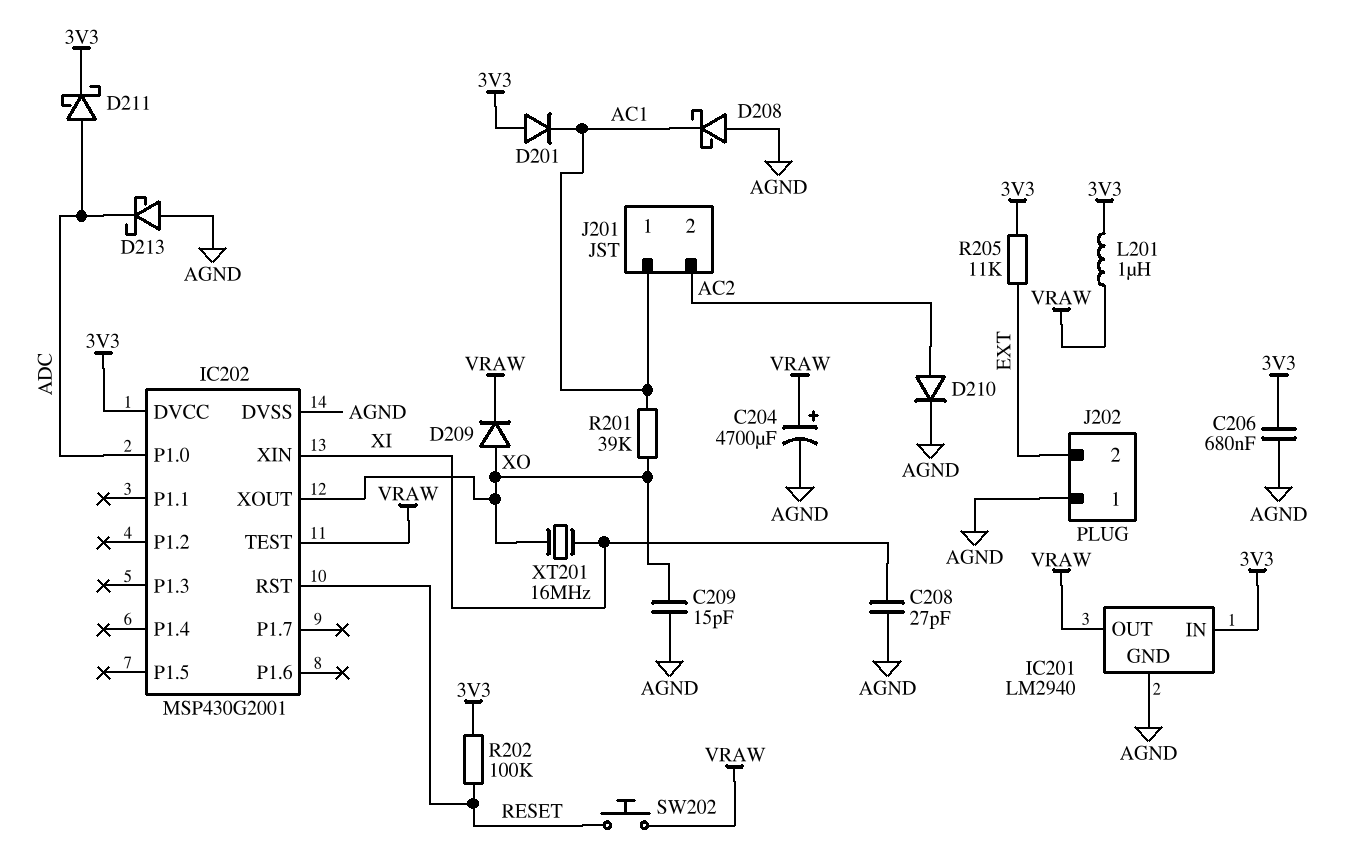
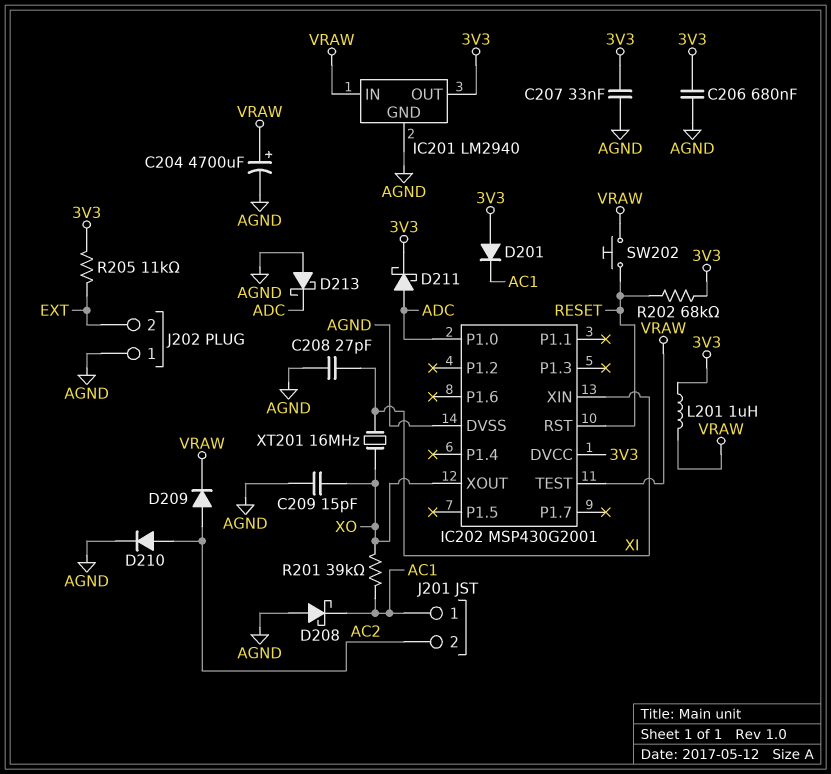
C207: none -> 33nF (3V3, AGND)
D209: diode (A XO, K VRAW) -> diode (A AC2, K VRAW)
IC201 pin IN: 3V3 -> VRAW
IC201 pin OUT: VRAW -> 3V3
R202: 100k (3V3, RESET) -> 68k (3V3, RESET)

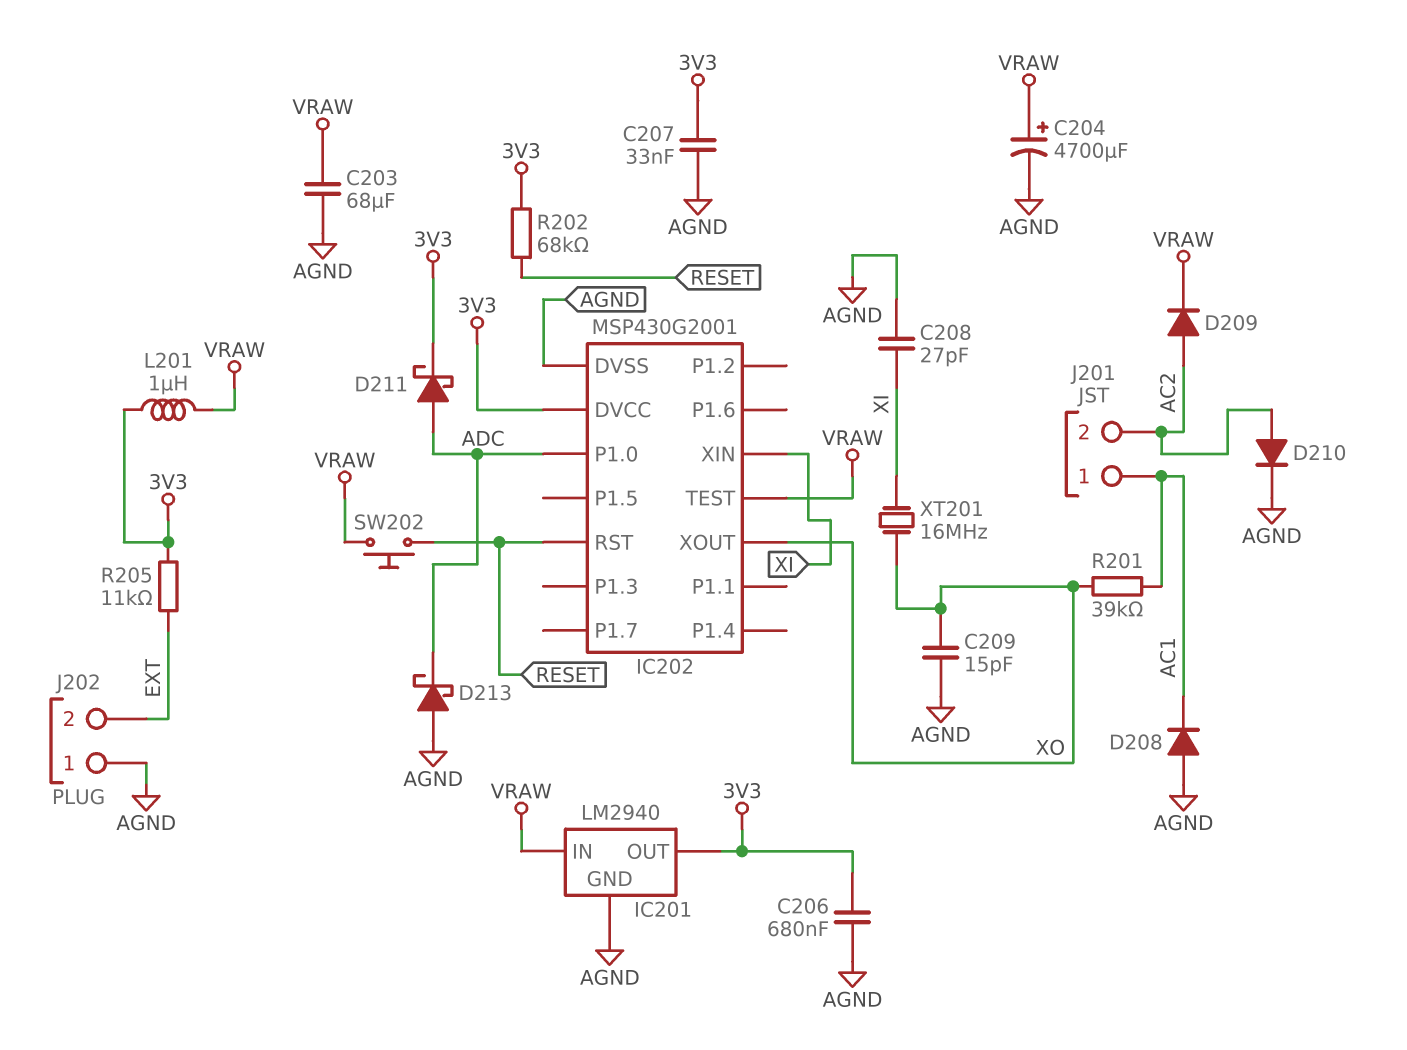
C203: none -> 68uF (AGND, VRAW)
D201: diode (A 3V3, K AC1) -> none
D208: schottky (A AGND, K AC1) -> diode (A AGND, K AC1)

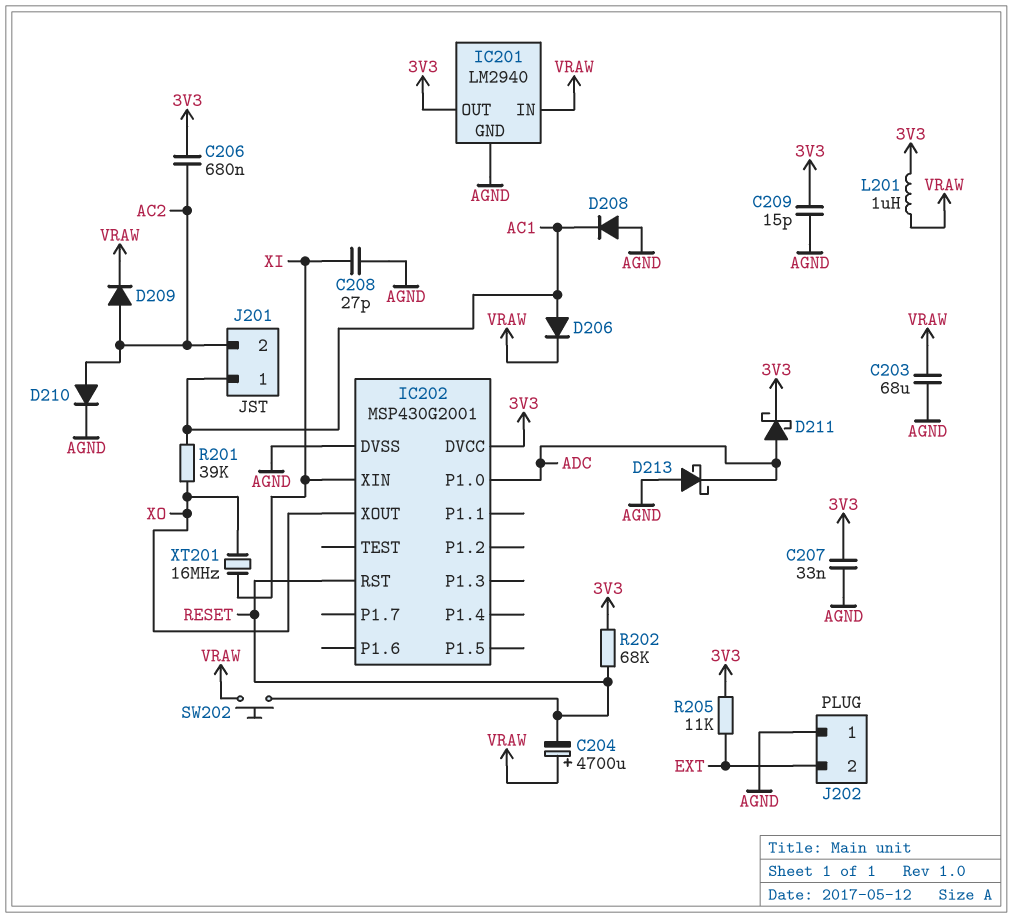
C204: 4700uF (plus VRAW, minus AGND) -> 4700uF (plus VRAW, minus RESET)
C206: 680nF (3V3, AGND) -> 680nF (3V3, AC2)
C209: 15pF (AGND, XO) -> 15pF (3V3, AGND)
D206: none -> diode (A AC1, K VRAW)
IC202 pin TEST: VRAW -> none

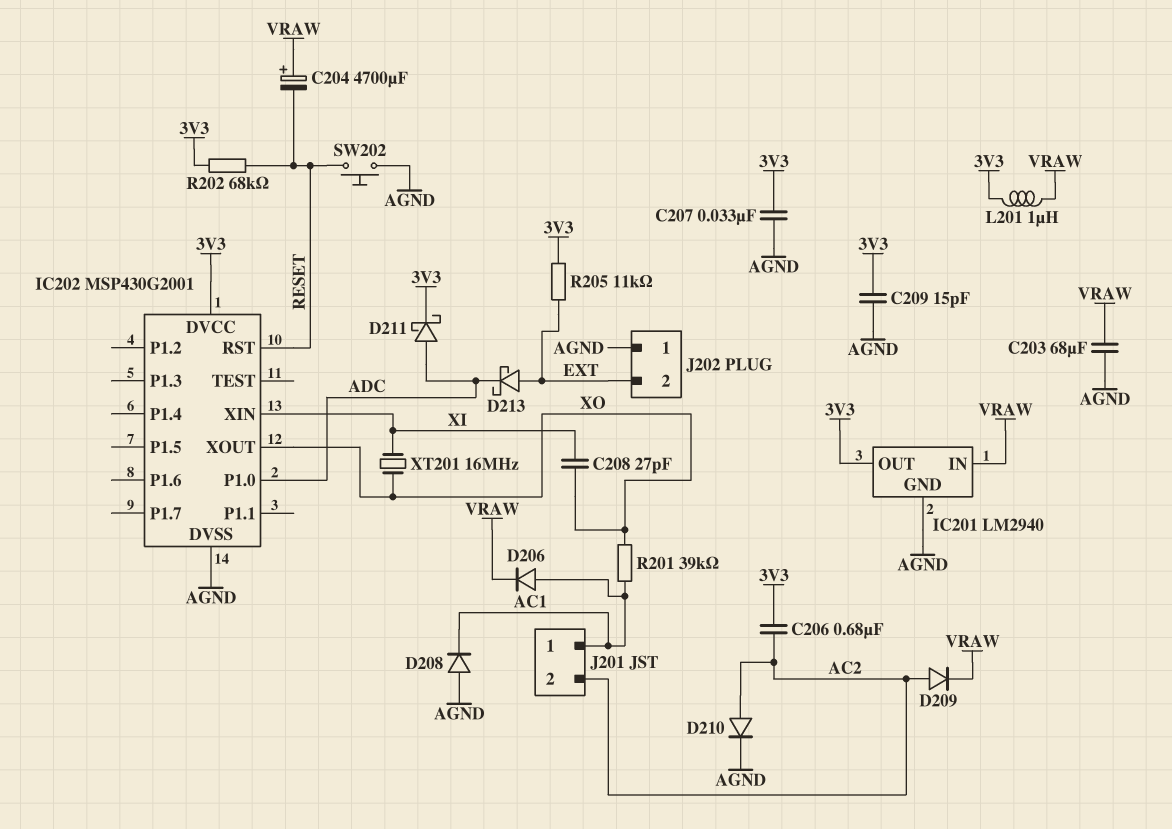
C208: 27pF (AGND, XI) -> 27pF (XI, XO)
D213: schottky (A AGND, K ADC) -> schottky (A EXT, K ADC)
SW202: button (RESET, VRAW) -> button (AGND, RESET)

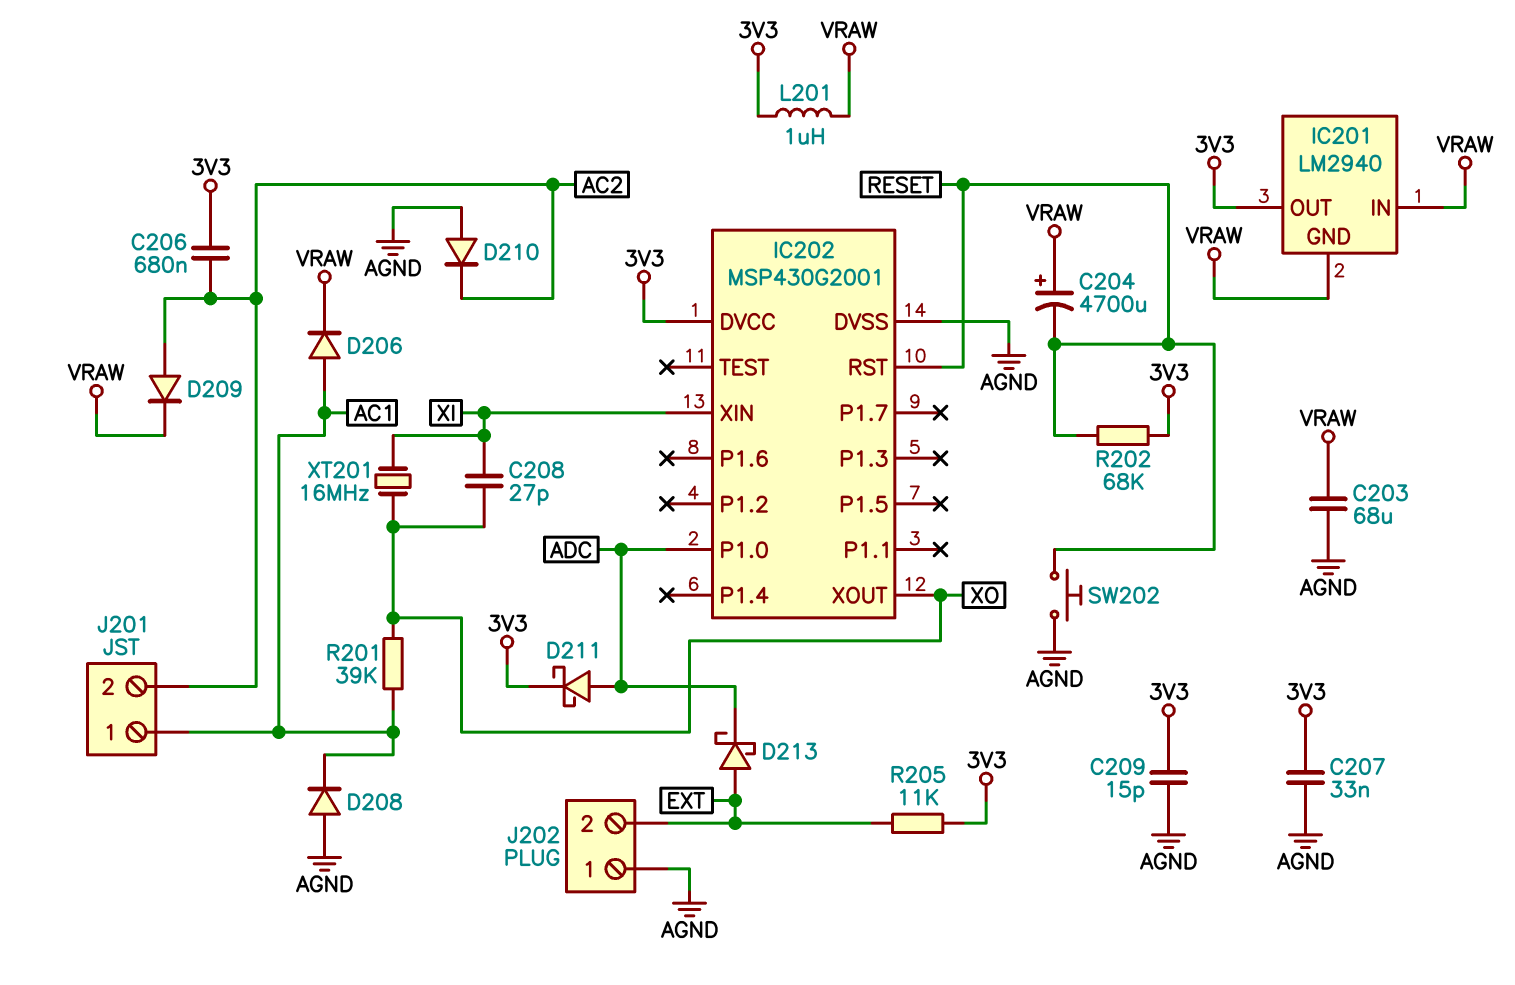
D210: diode (A AC2, K AGND) -> diode (A AGND, K AC2)
IC201 pin GND: AGND -> VRAW

